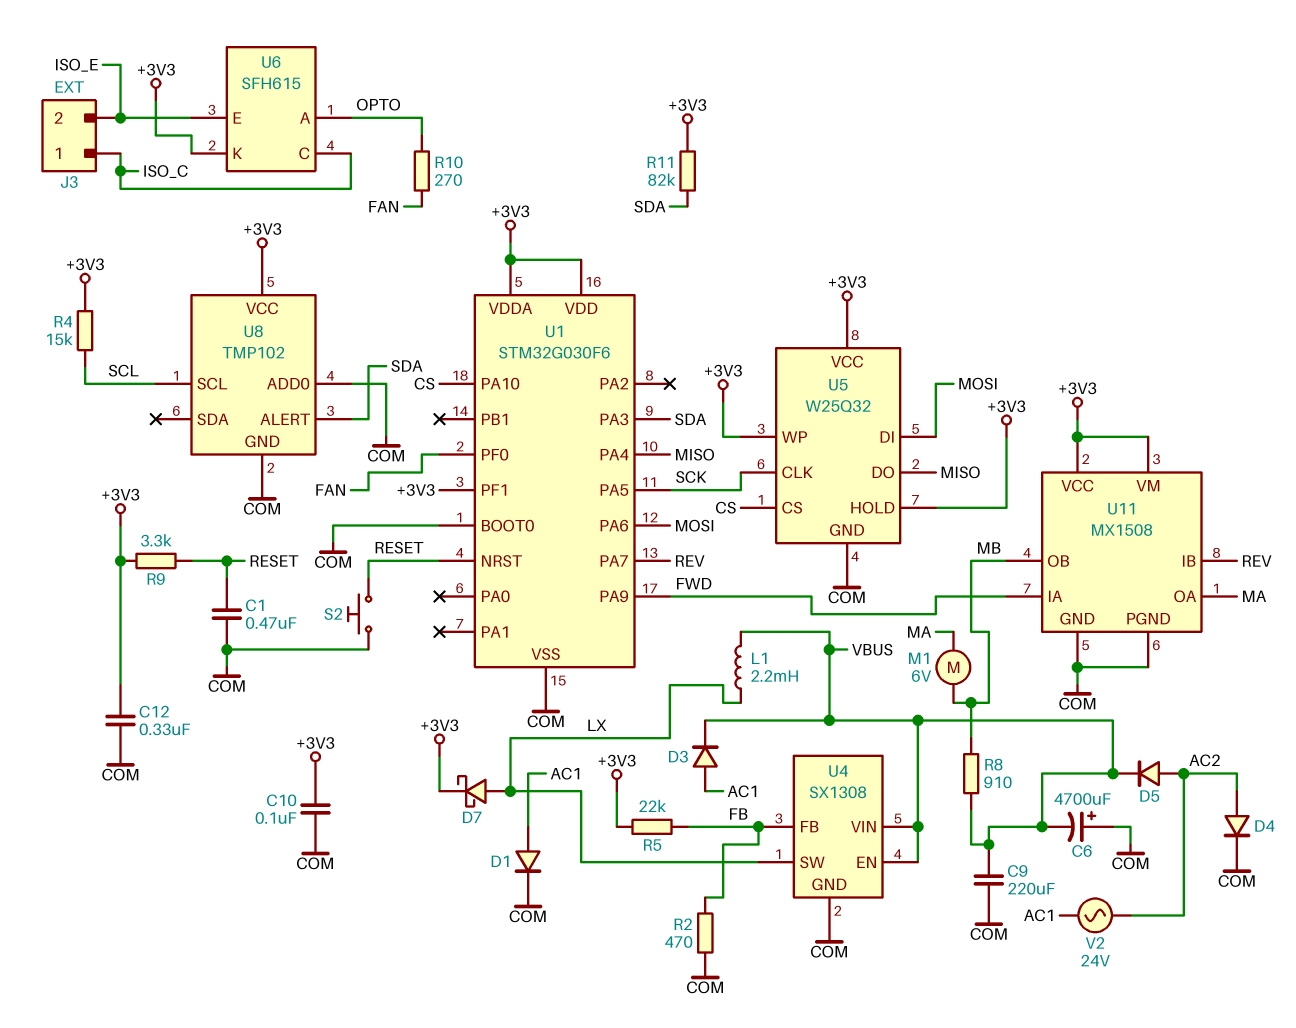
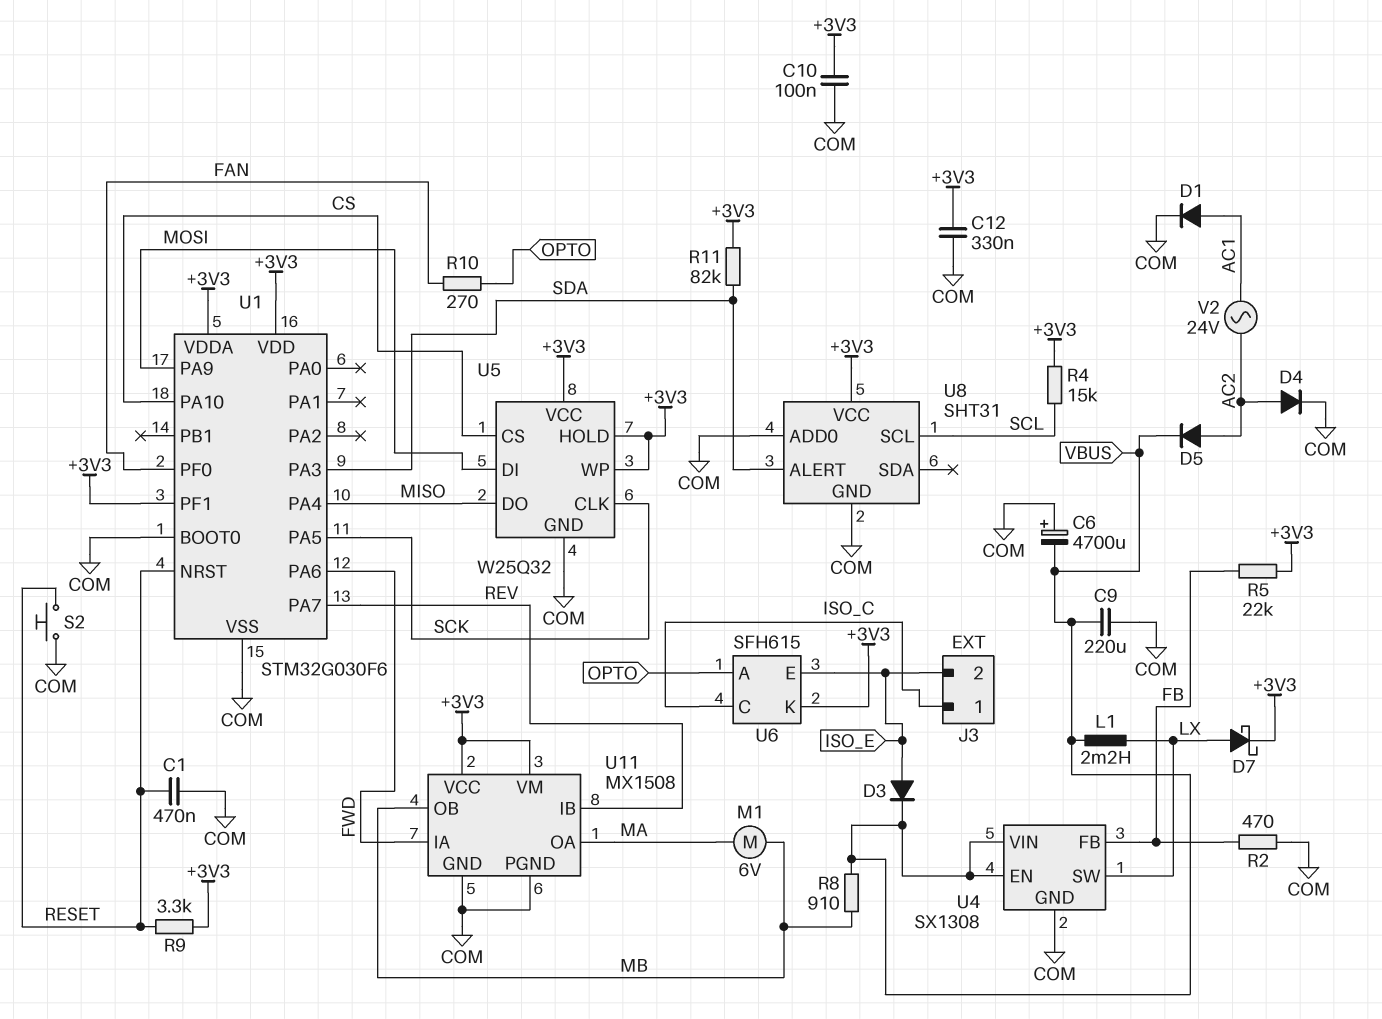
D3: diode (A AC1, K VBUS) -> diode (A ISO_E, K VBUS)
U1 pin PA6: MOSI -> FWD
U1 pin PA9: FWD -> MOSI
U8: TMP102 -> SHT31

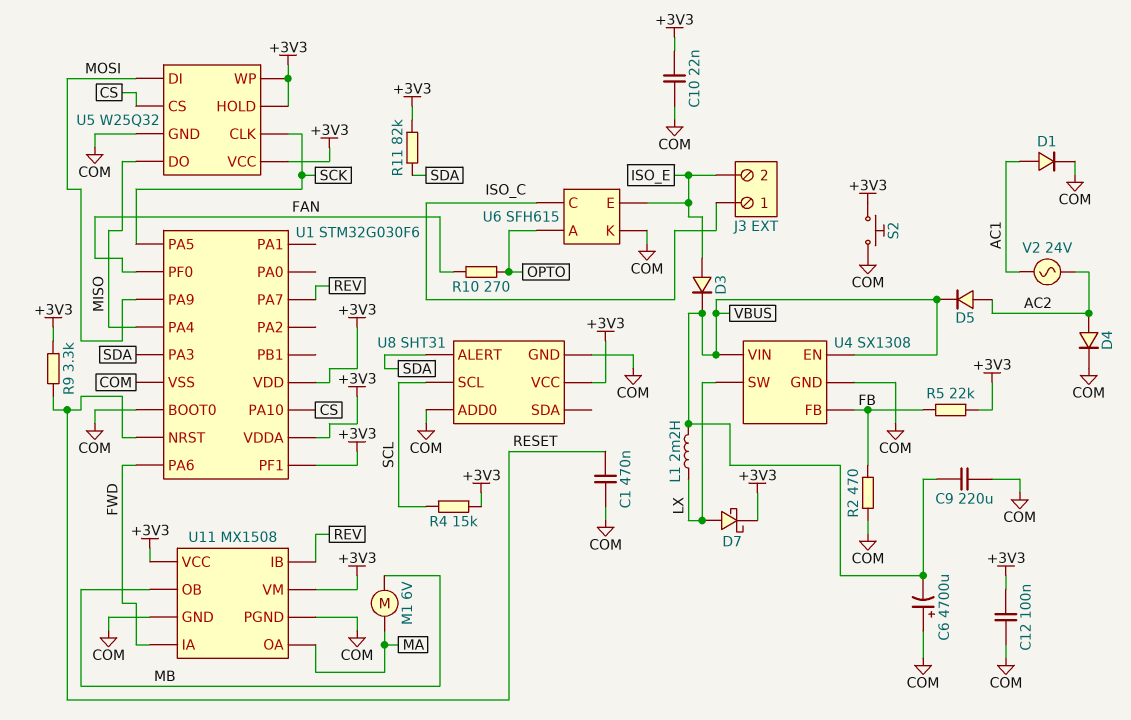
C10: 100nF (+3V3, COM) -> 22nF (+3V3, COM)
C12: 330nF (+3V3, COM) -> 100nF (+3V3, COM)
R8: 910 (MB, VBUS) -> none
S2: button (COM, RESET) -> button (+3V3, COM)
U6 pin K: +3V3 -> COM

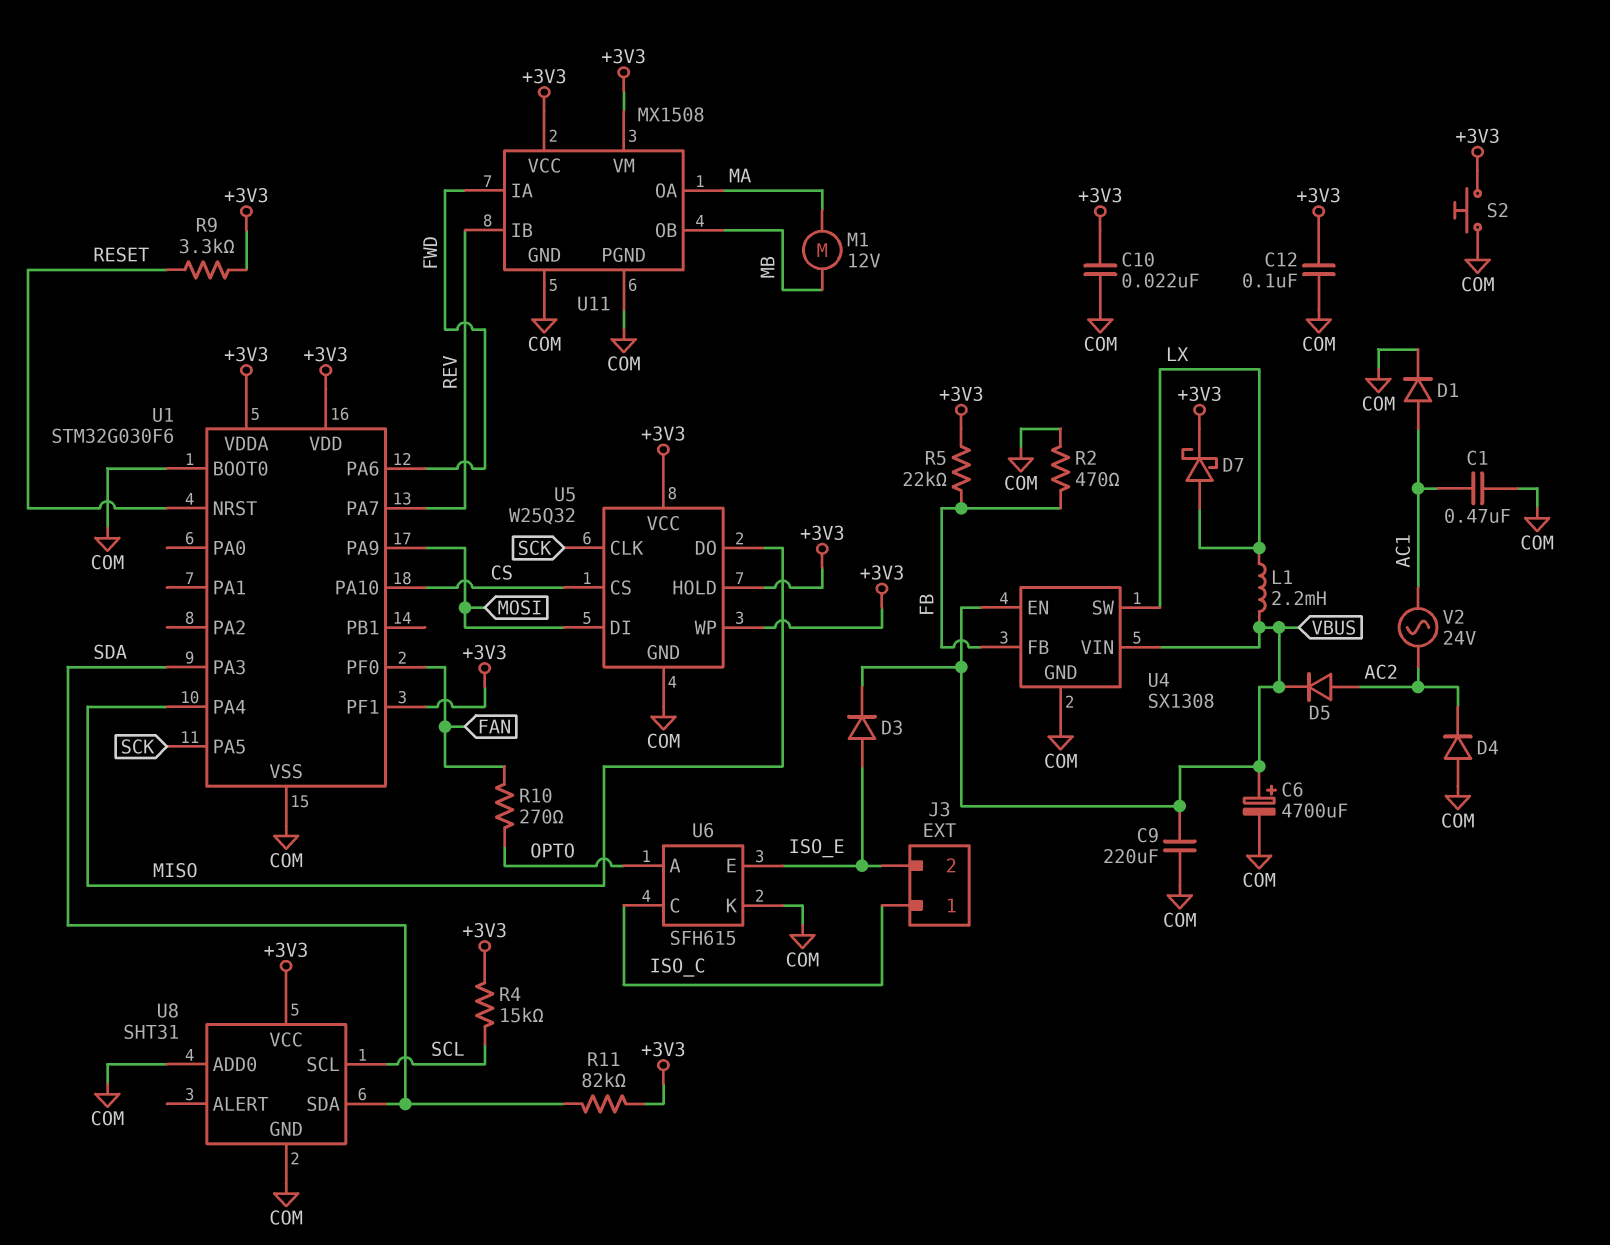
C1: 470nF (COM, RESET) -> 470nF (AC1, COM)
C6: 4700uF (plus COM, minus VBUS) -> 4700uF (plus VBUS, minus COM)
D4: diode (A AC2, K COM) -> diode (A COM, K AC2)
M1: motor 6V (MA, MB) -> motor 12V (MA, MB)
U8 pin ALERT: SDA -> none
U8 pin SDA: none -> SDA

